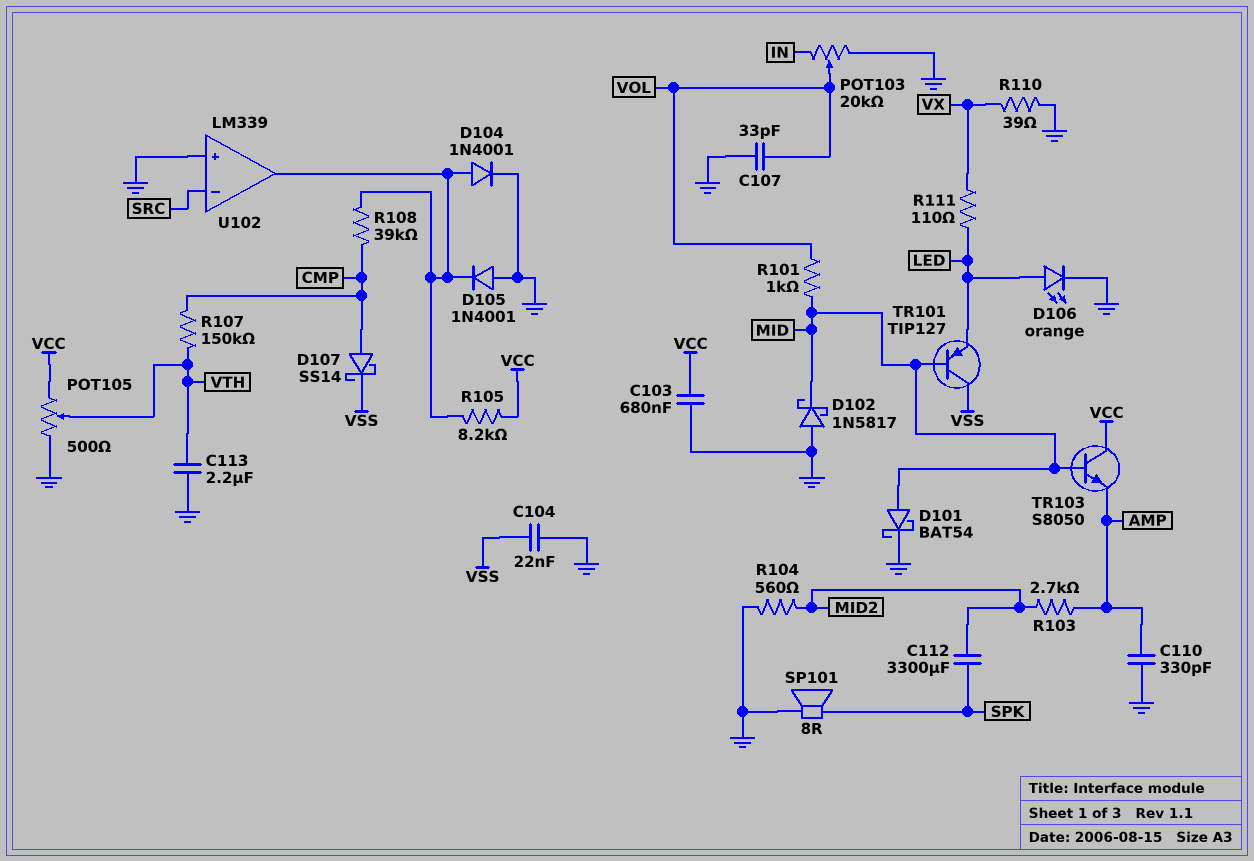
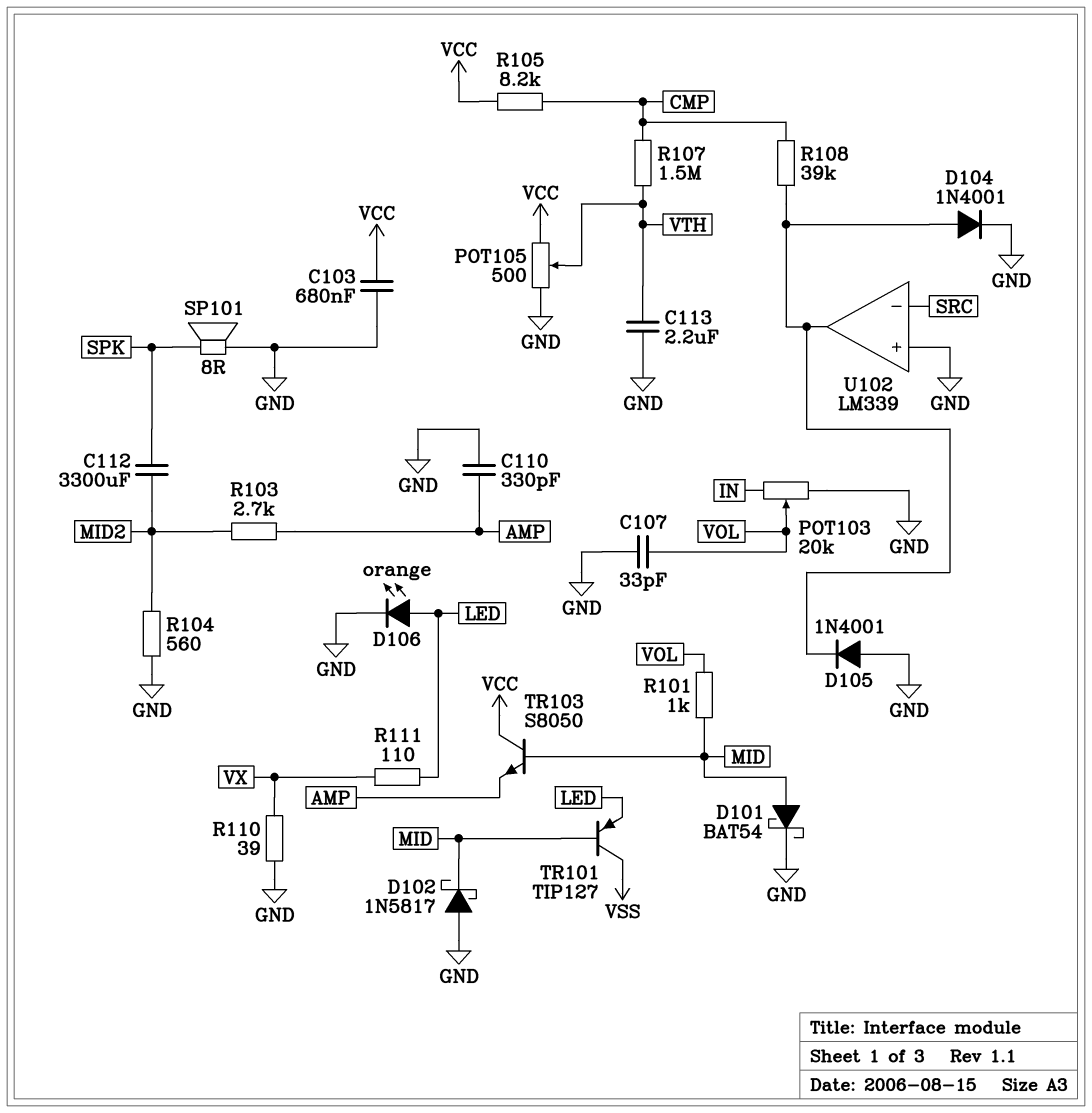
C104: 22nF (GND, VSS) -> none
D107: schottky SS14 (A CMP, K VSS) -> none
R105: 8.2k (U102/out, VCC) -> 8.2k (CMP, VCC)
R107: 150k (CMP, VTH) -> 1.5M (CMP, VTH)

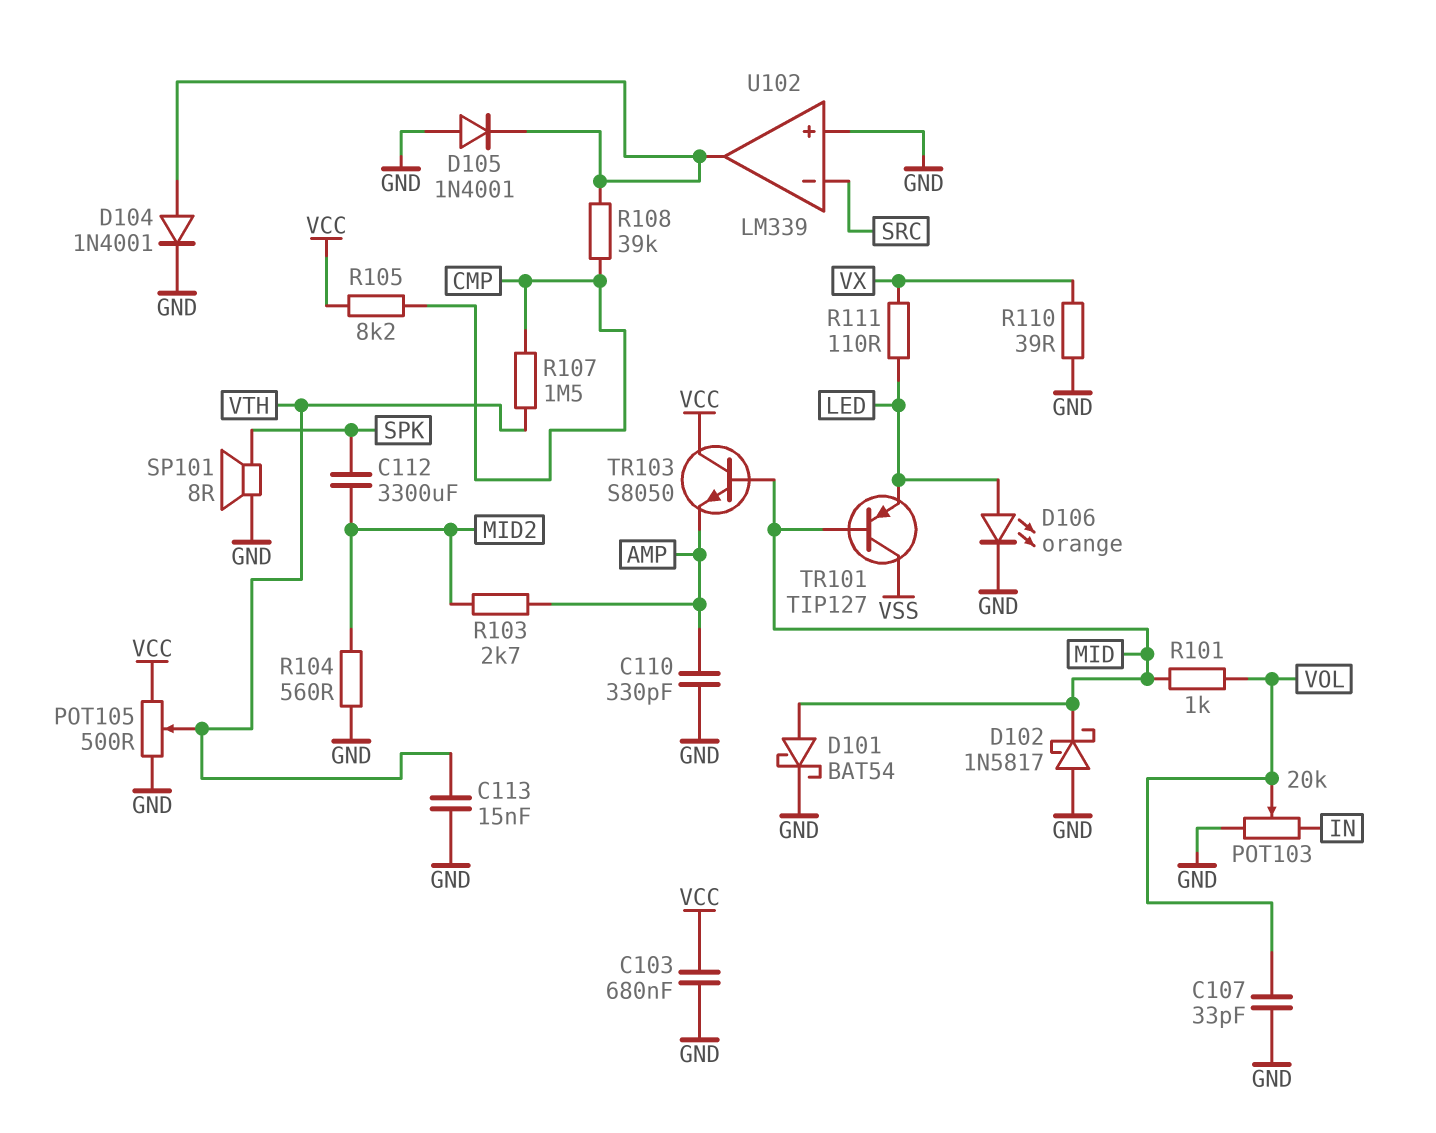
C113: 2.2uF (GND, VTH) -> 15nF (GND, VTH)

